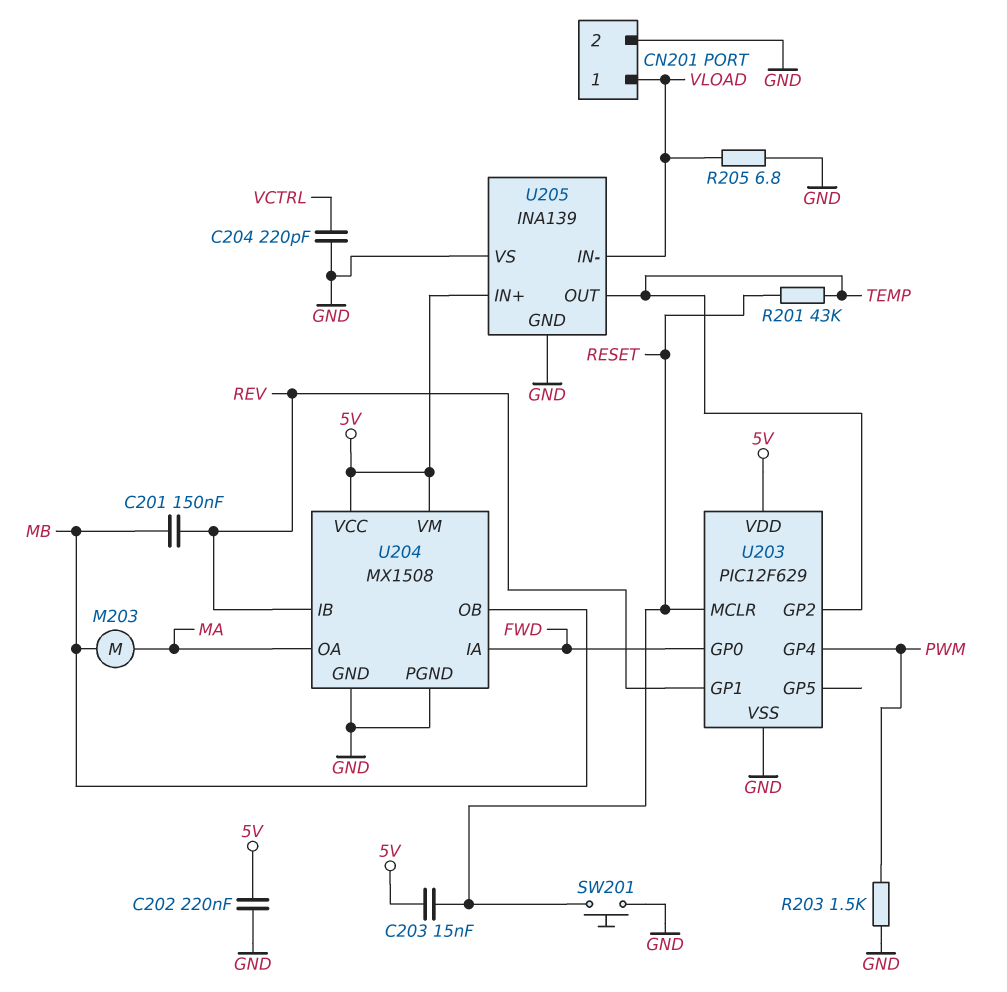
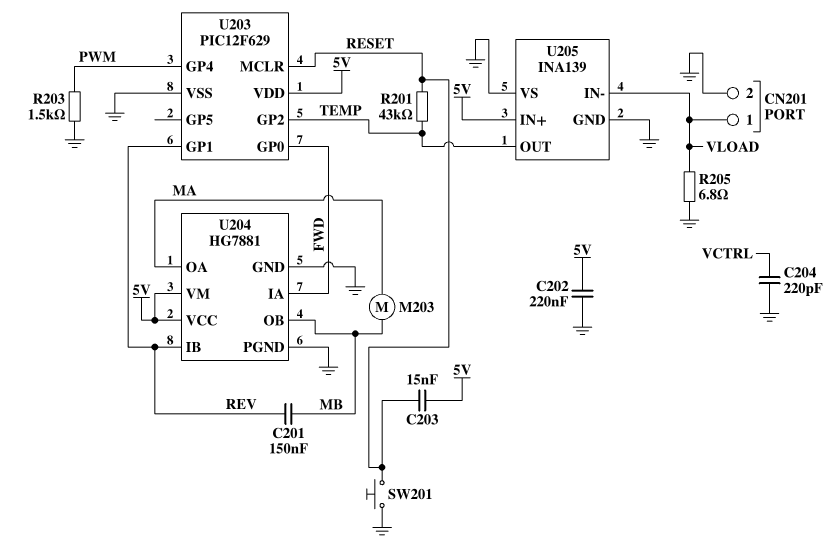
U204: MX1508 -> HG7881

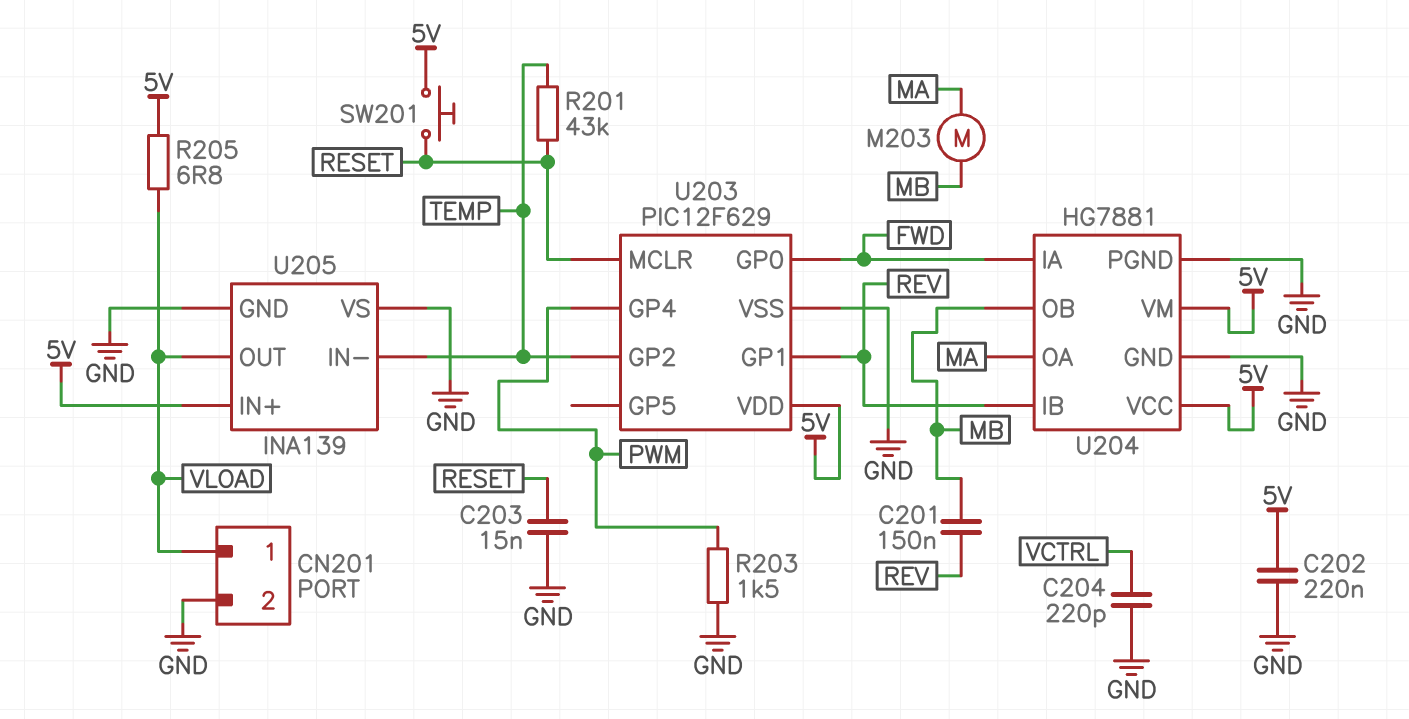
C203: 15nF (5V, RESET) -> 15nF (GND, RESET)
R205: 6.8 (GND, VLOAD) -> 6.8 (5V, VLOAD)
SW201: button (GND, RESET) -> button (5V, RESET)
U205 pin IN-: VLOAD -> TEMP
U205 pin OUT: TEMP -> VLOAD

